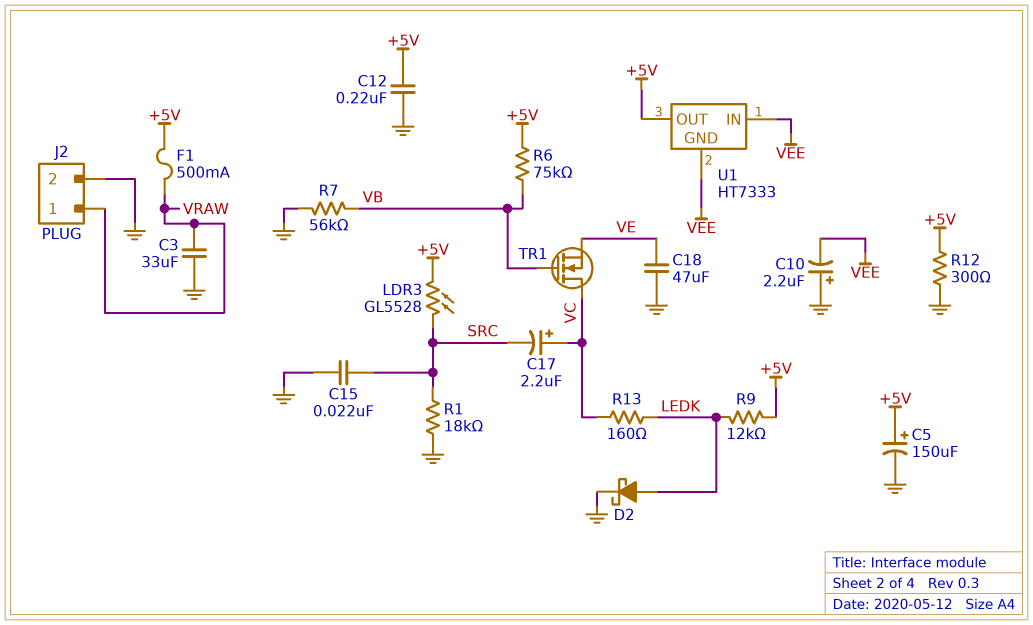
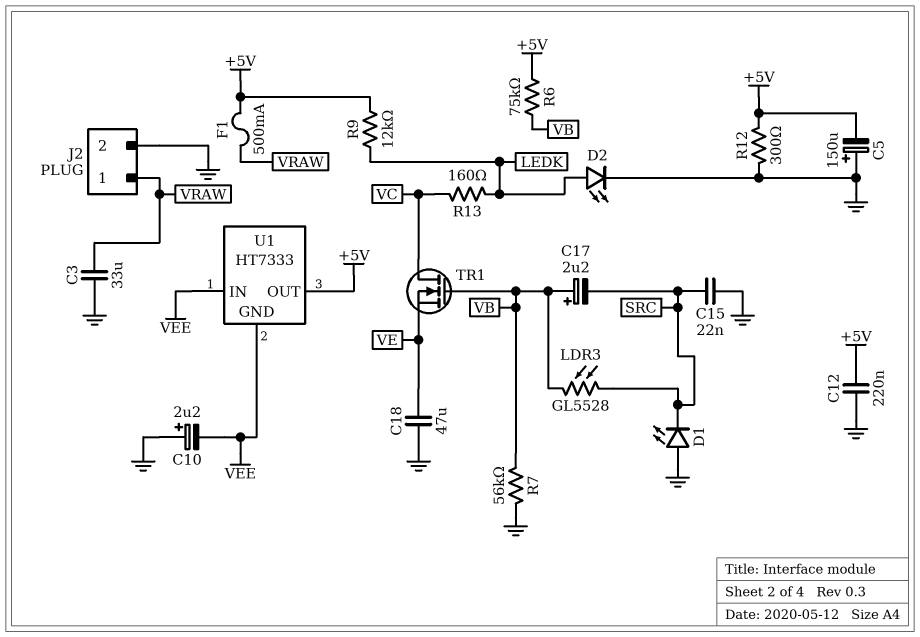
C5: 150uF (plus +5V, minus GND) -> 150uF (plus GND, minus +5V)
C17: 2.2uF (plus VC, minus SRC) -> 2.2uF (plus VB, minus SRC)
D1: none -> LED (A GND, K SRC)
D2: schottky (A LEDK, K GND) -> LED (A LEDK, K GND)
LDR3: GL5528 (+5V, SRC) -> GL5528 (SRC, VB)
R1: 18k (GND, SRC) -> none

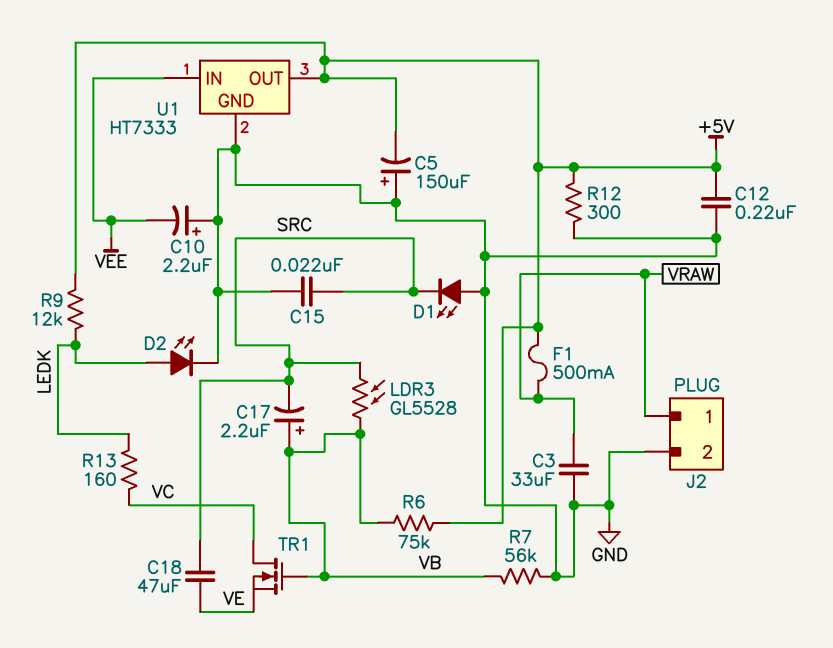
C18: 47uF (GND, VE) -> 47uF (SRC, VE)
U1 pin GND: VEE -> GND

